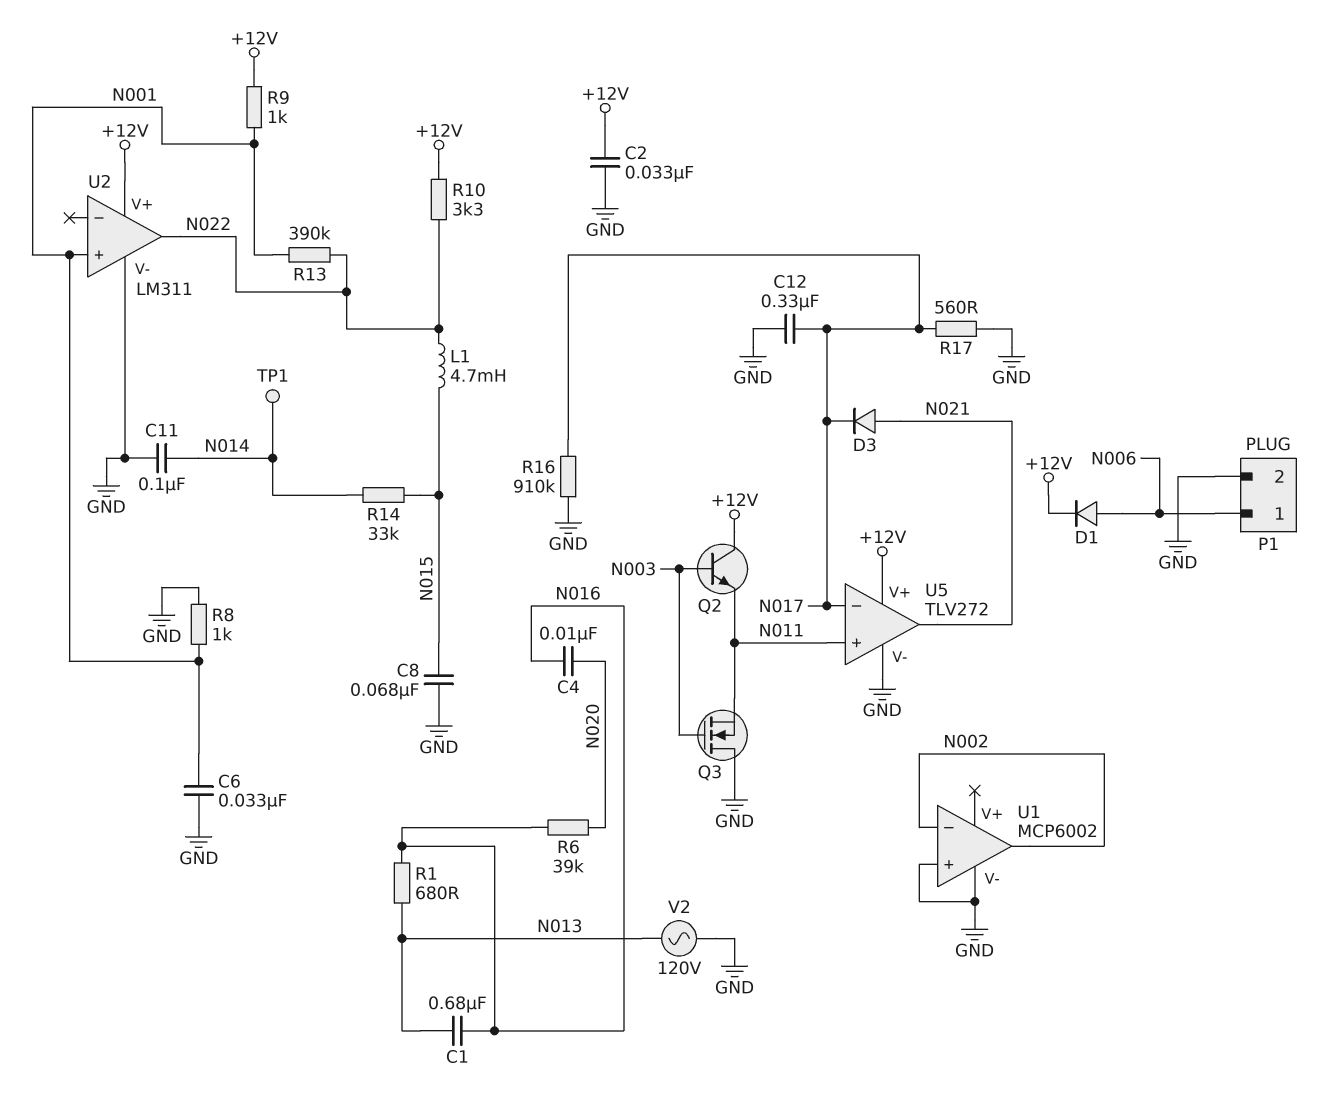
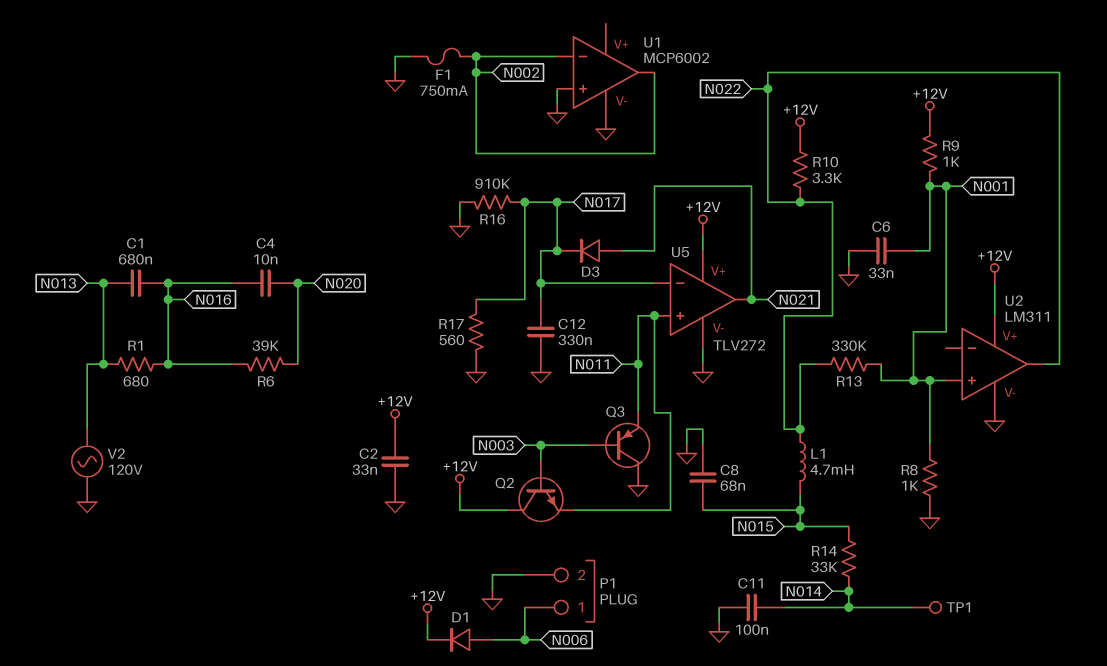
F1: none -> 750mA (GND, N002)
Q3: NMOS (G N003, D GND, S N011) -> PNP (B N003, C GND, E N011)
R13: 390k (N001, N022) -> 330k (N001, N022)

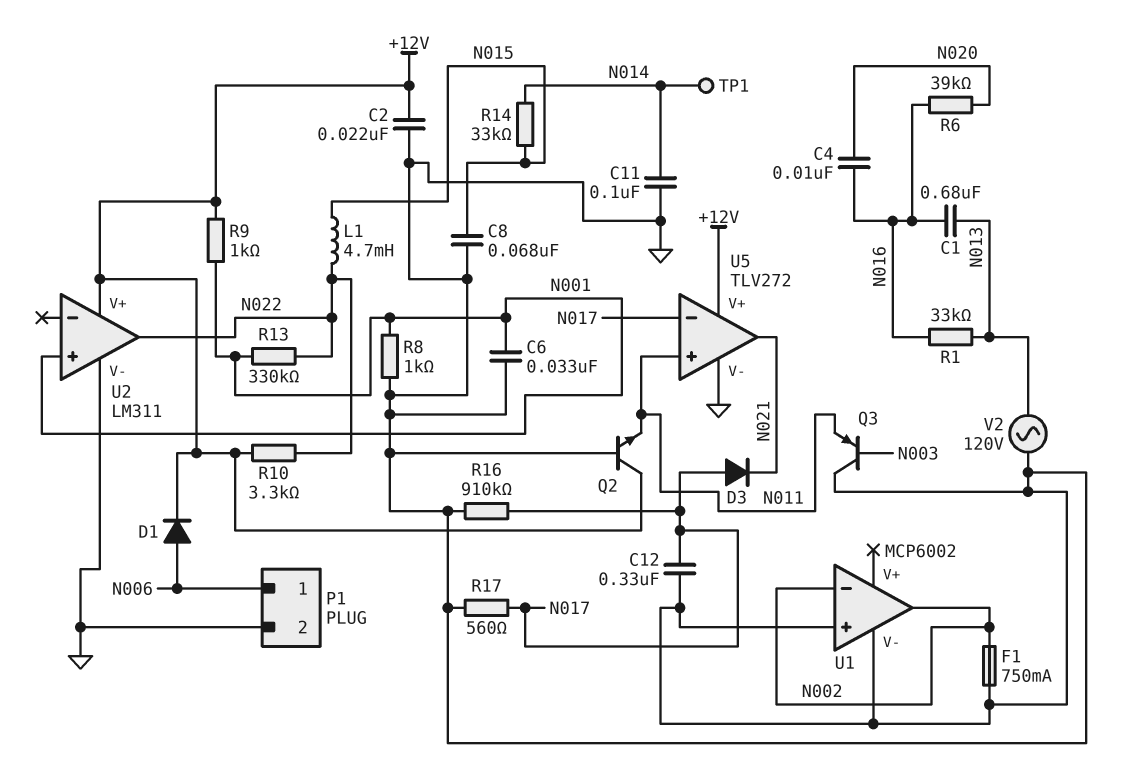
C2: 33nF (+12V, GND) -> 22nF (+12V, GND)
D3: diode (A N021, K N017) -> diode (A N017, K N021)
Q2: NPN (B N003, C +12V, E N011) -> NPN (B GND, C +12V, E N011)
R1: 680 (N013, N016) -> 33k (N013, N016)

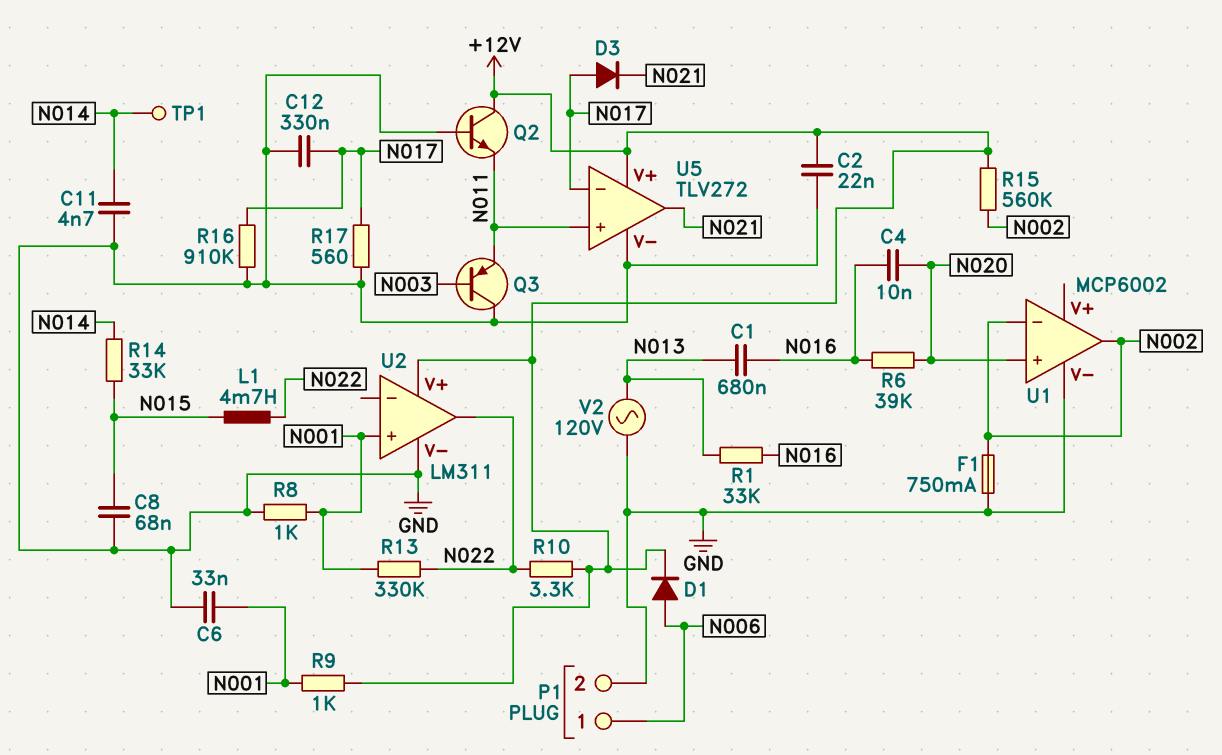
C11: 100nF (GND, N014) -> 4.7nF (GND, N014)
R15: none -> 560k (+12V, N002)
U1 pin in+: GND -> N020

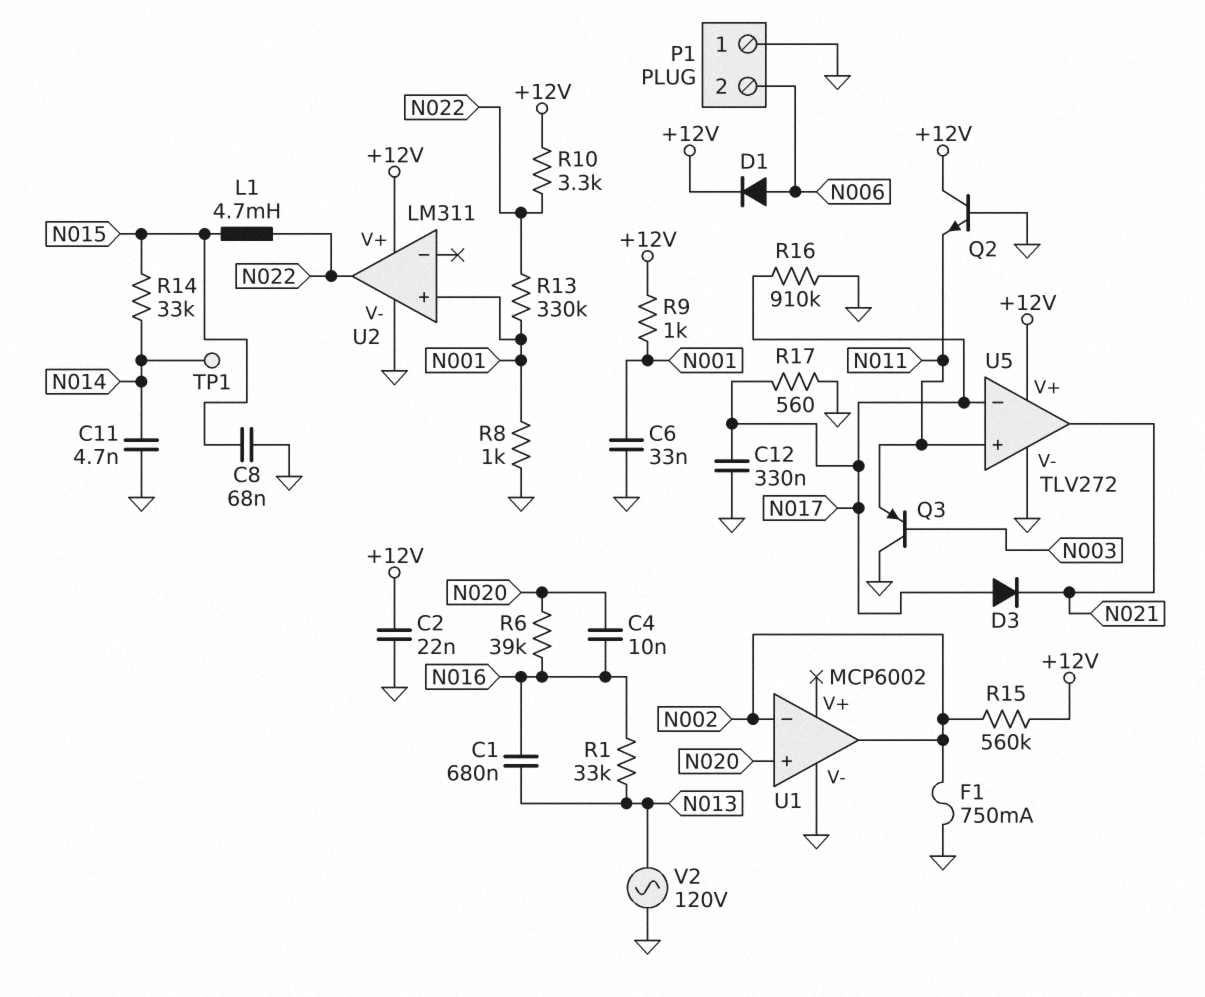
P1 pin 1: N006 -> GND
P1 pin 2: GND -> N006

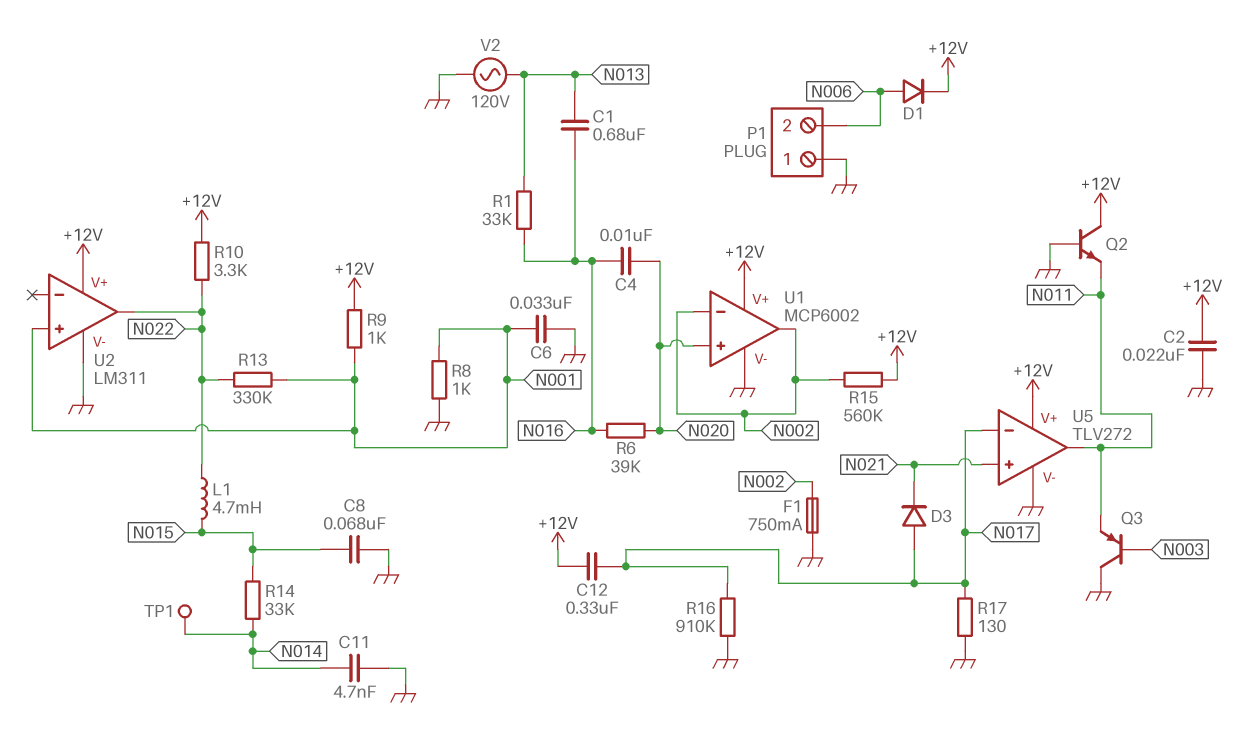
C12: 330nF (GND, N017) -> 330nF (+12V, N017)
R17: 560 (GND, N017) -> 130 (GND, N017)
U1 pin V+: none -> +12V
U5 pin in+: N011 -> N021
U5 pin out: N021 -> N011

